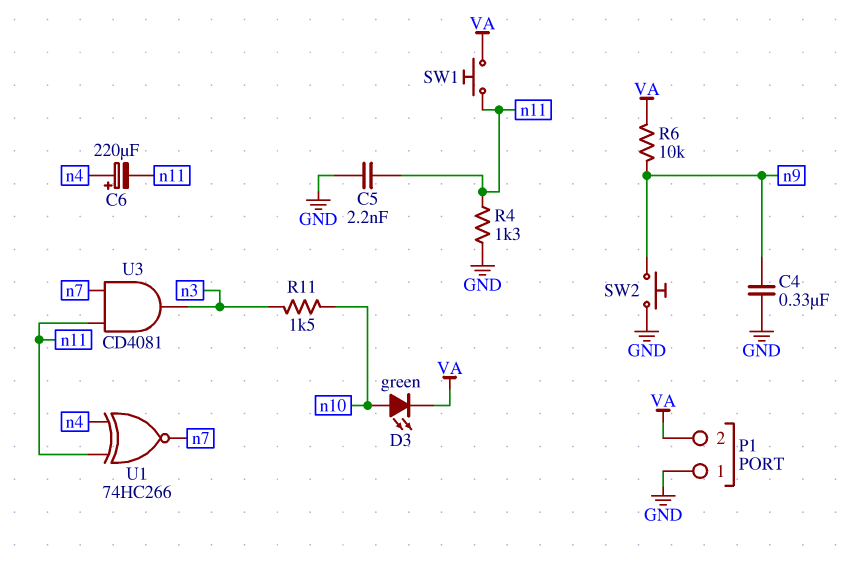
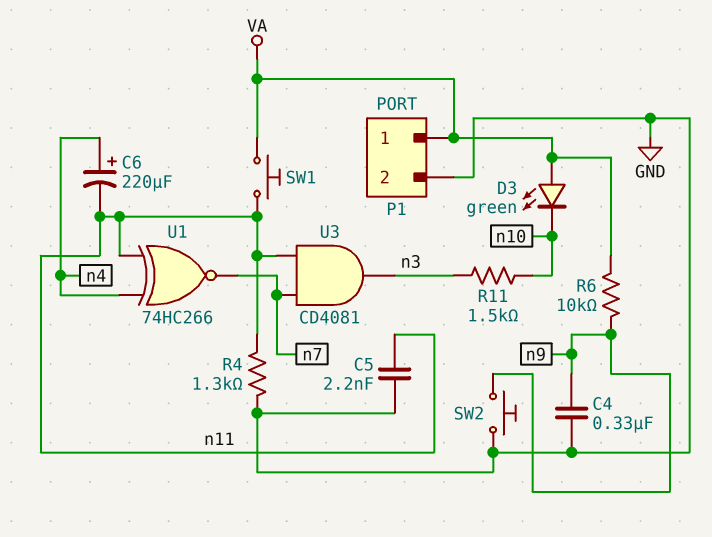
D3: LED green (A n10, K VA) -> LED green (A VA, K n10)
P1 pin 1: GND -> VA
P1 pin 2: VA -> GND

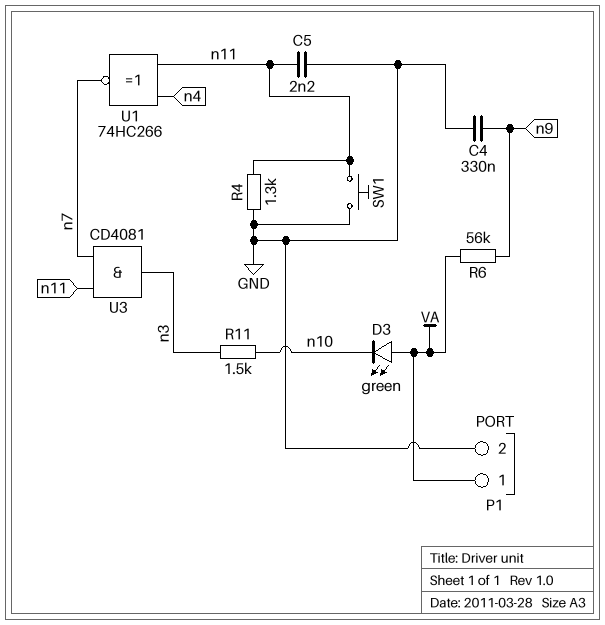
C6: 220uF (plus n4, minus n11) -> none
R6: 10k (VA, n9) -> 56k (VA, n9)
SW1: button (VA, n11) -> button (GND, n11)
SW2: button (GND, n9) -> none

